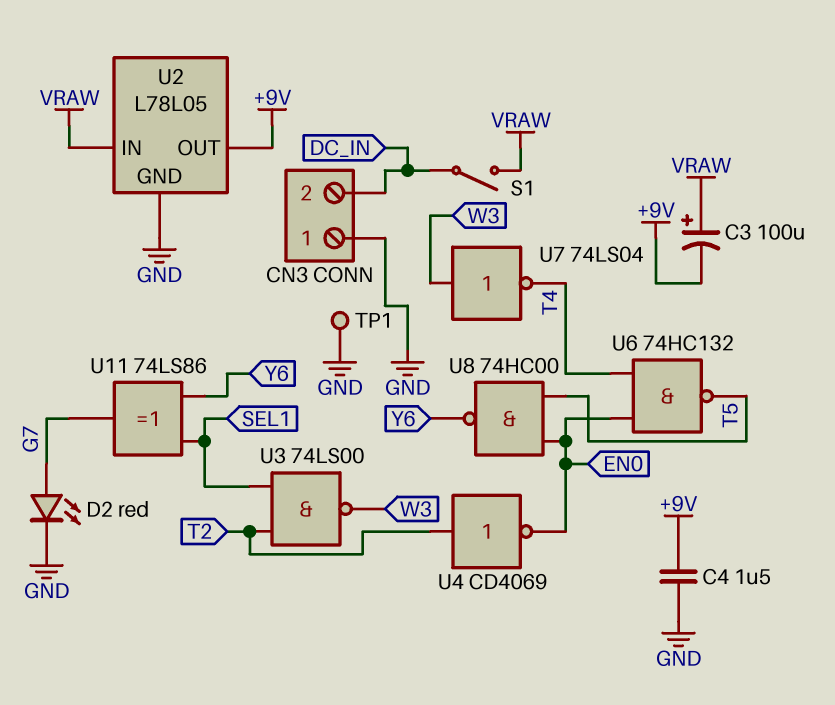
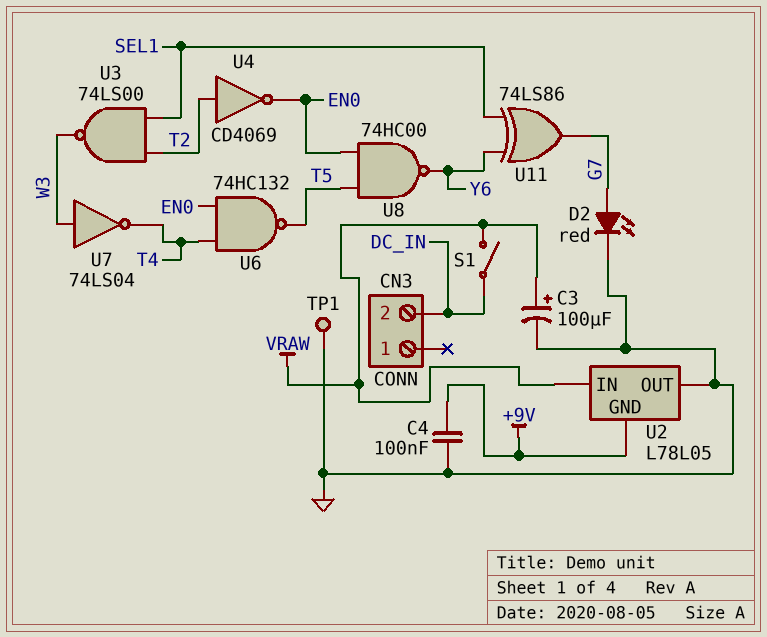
C3: 100uF (plus VRAW, minus +9V) -> 100uF (plus VRAW, minus GND)
C4: 1.5uF (+9V, GND) -> 100nF (+9V, GND)
CN3 pin 1: GND -> none
U2 pin GND: GND -> +9V
U2 pin OUT: +9V -> GND

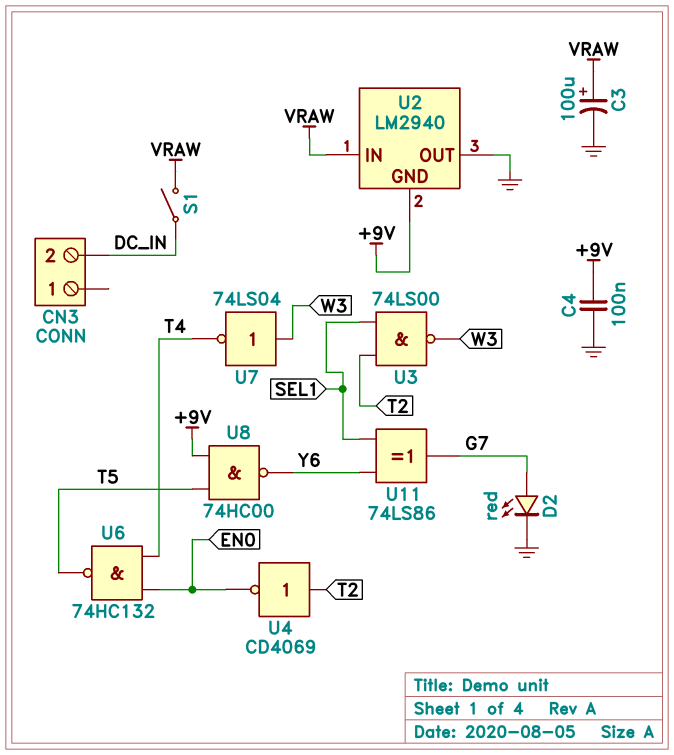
TP1: test point (GND) -> none
U2: L78L05 -> LM2940
U8: NAND 74HC00 (in EN0, in T5, out Y6) -> NAND 74HC00 (in +9V, in T5, out Y6)

